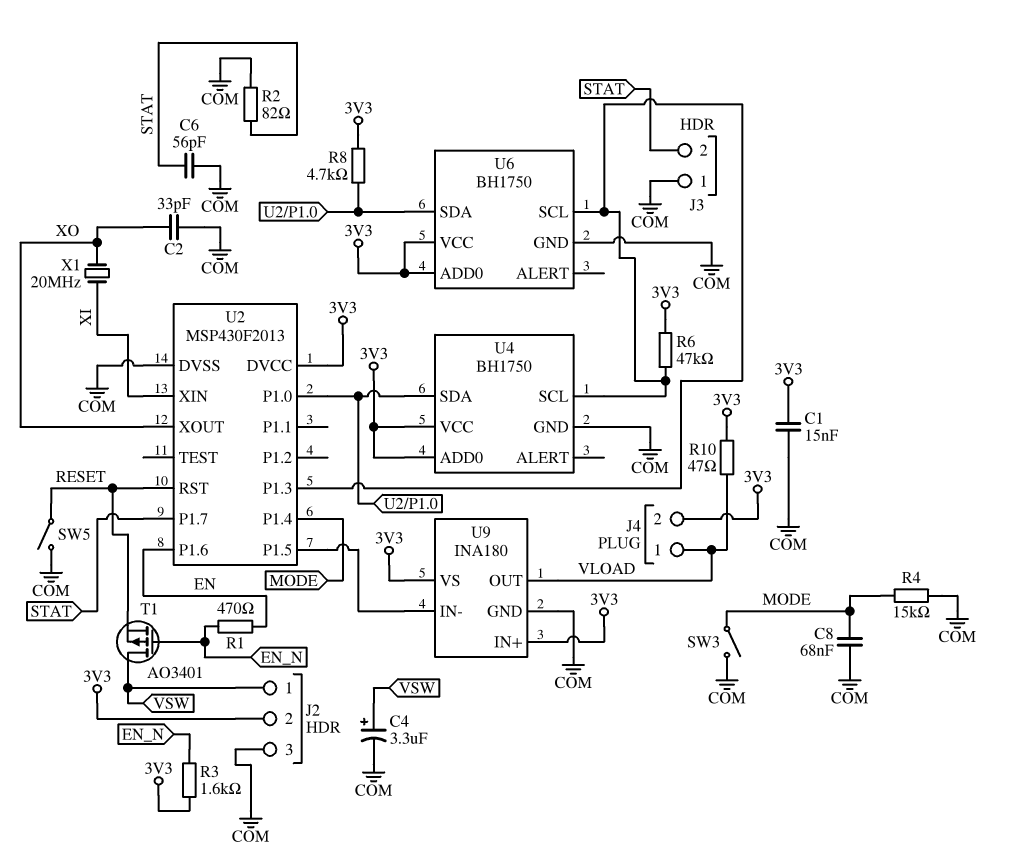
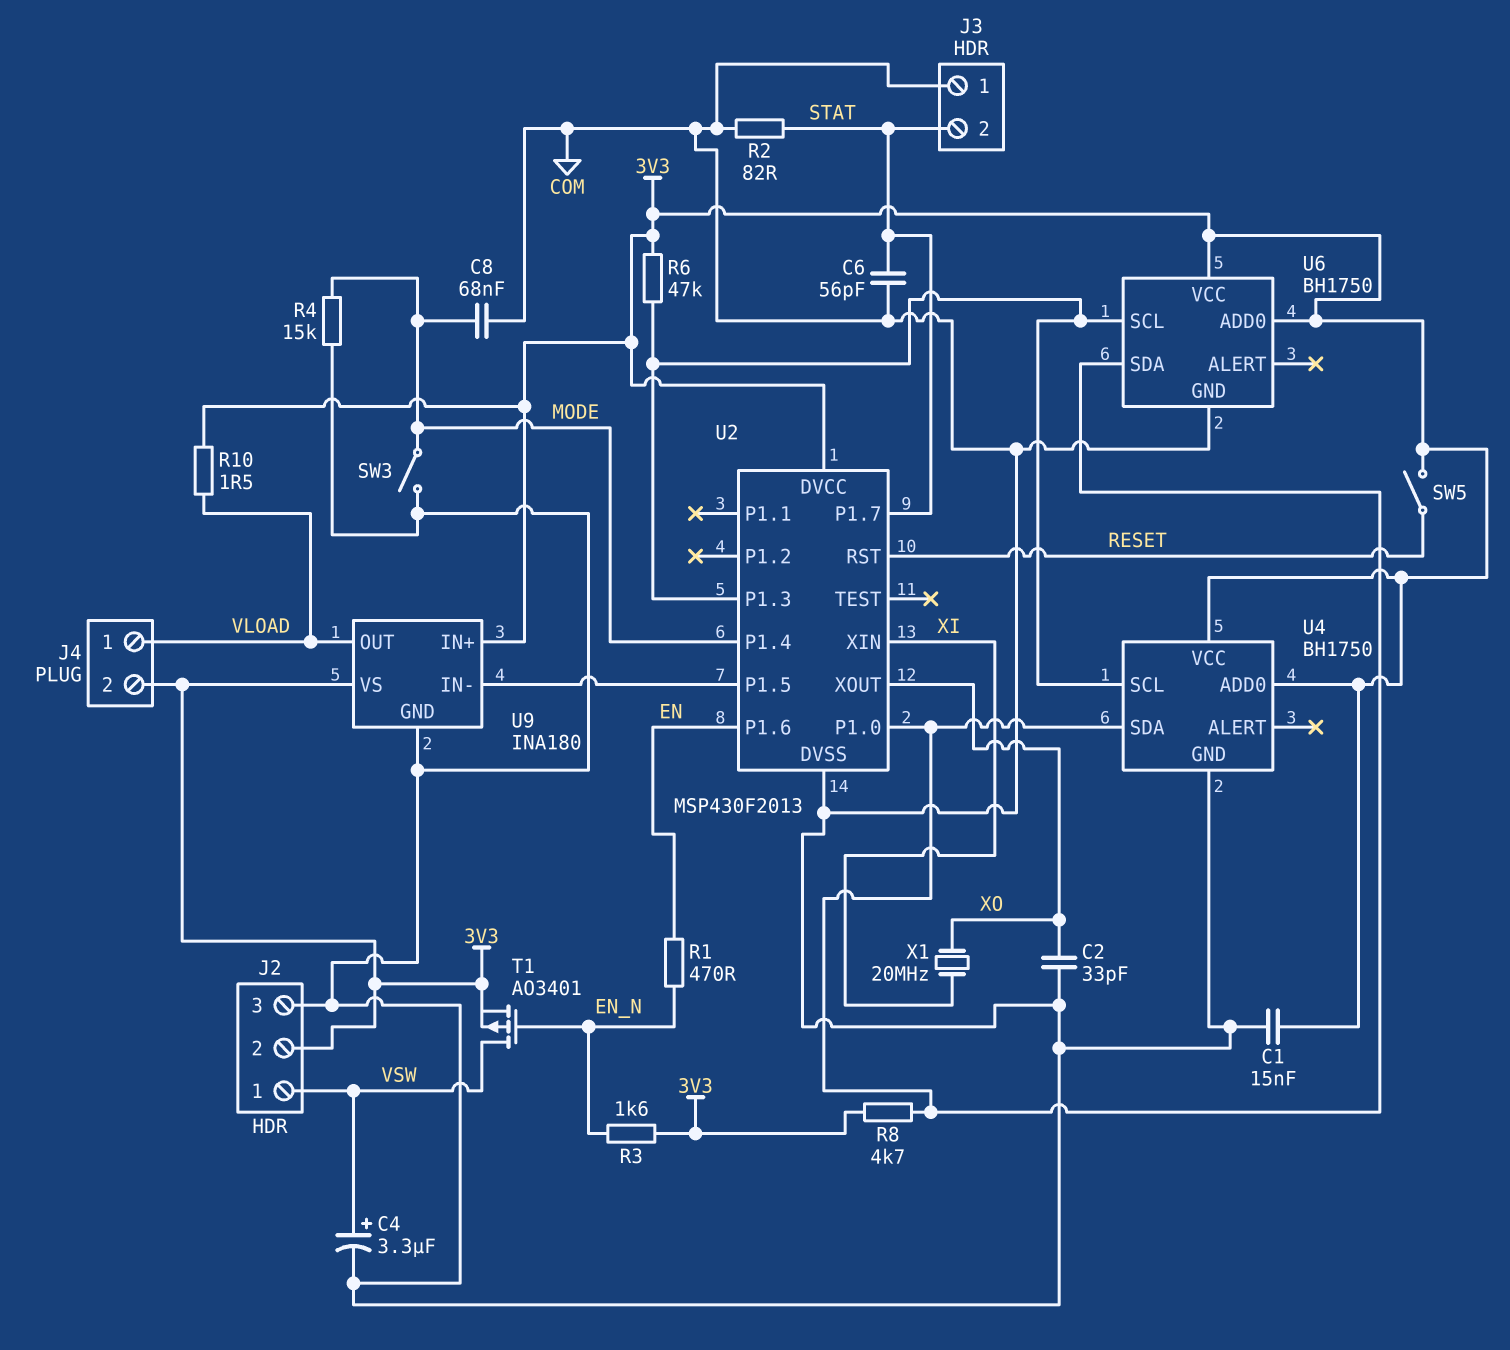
R10: 47 (3V3, VLOAD) -> 1.5 (3V3, VLOAD)
SW5: switch (COM, RESET) -> switch (3V3, RESET)
T1: PMOS AO3401 (G EN_N, D VSW, S RESET) -> PMOS AO3401 (G EN_N, D VSW, S 3V3)

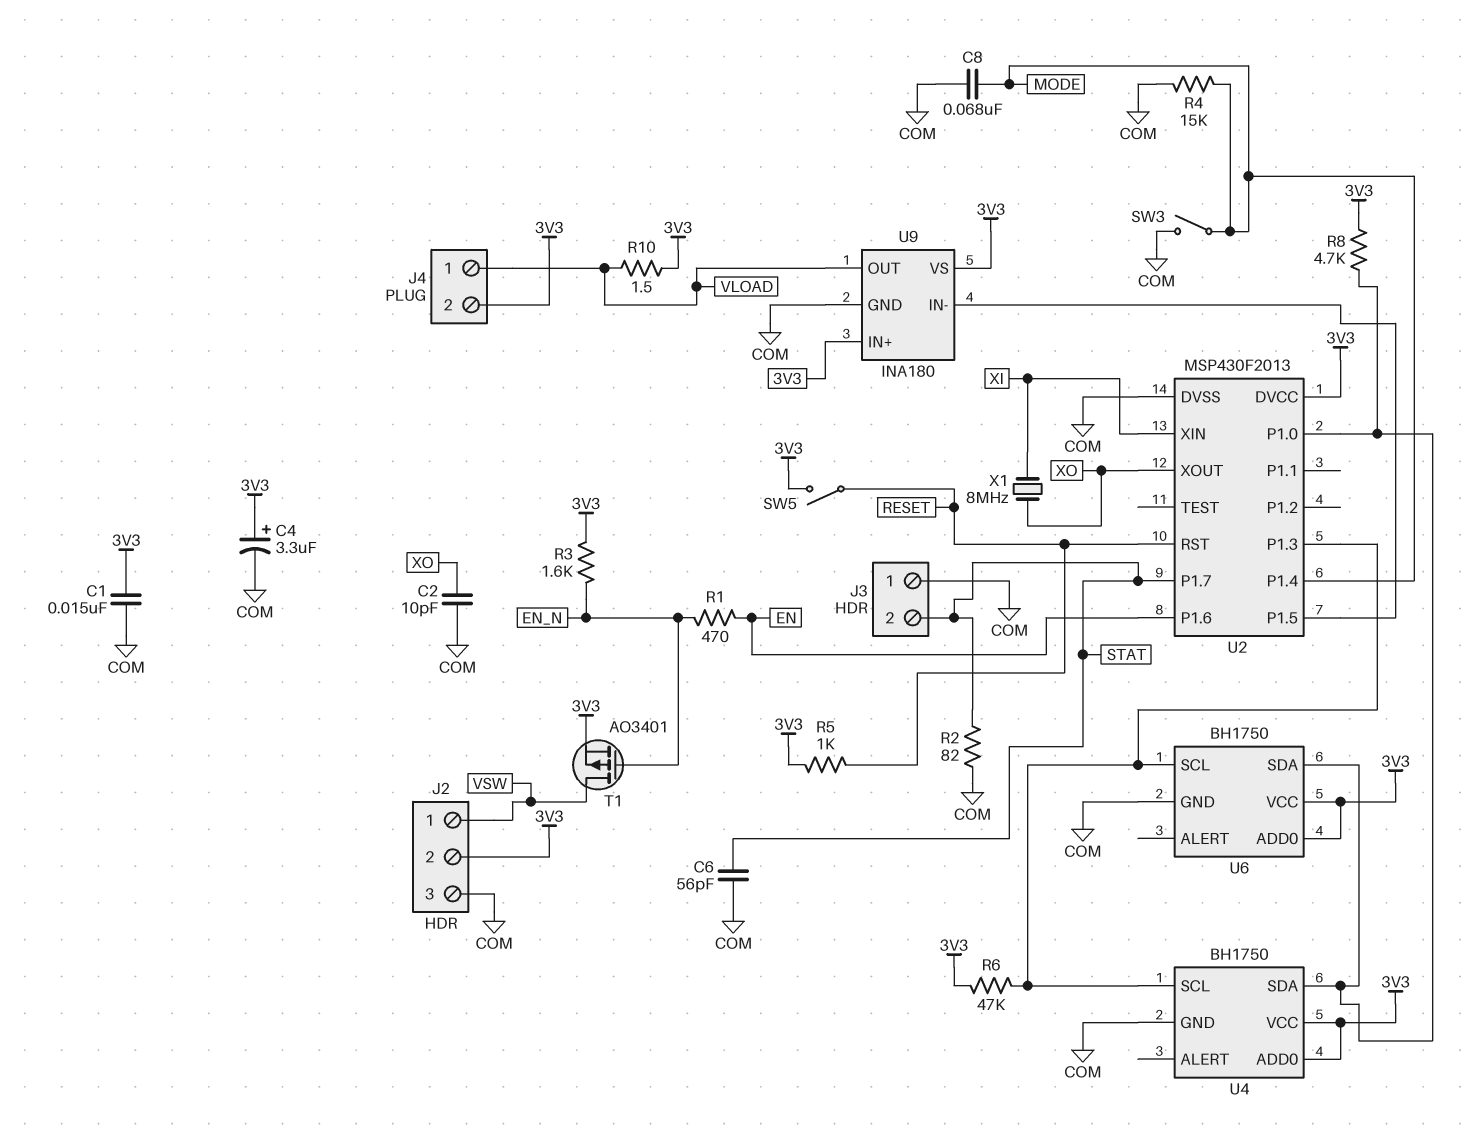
C2: 33pF (COM, XO) -> 10pF (COM, XO)
C4: 3.3uF (plus VSW, minus COM) -> 3.3uF (plus 3V3, minus COM)
R5: none -> 1k (3V3, RESET)
X1: 20MHz (XI, XO) -> 8MHz (XI, XO)

